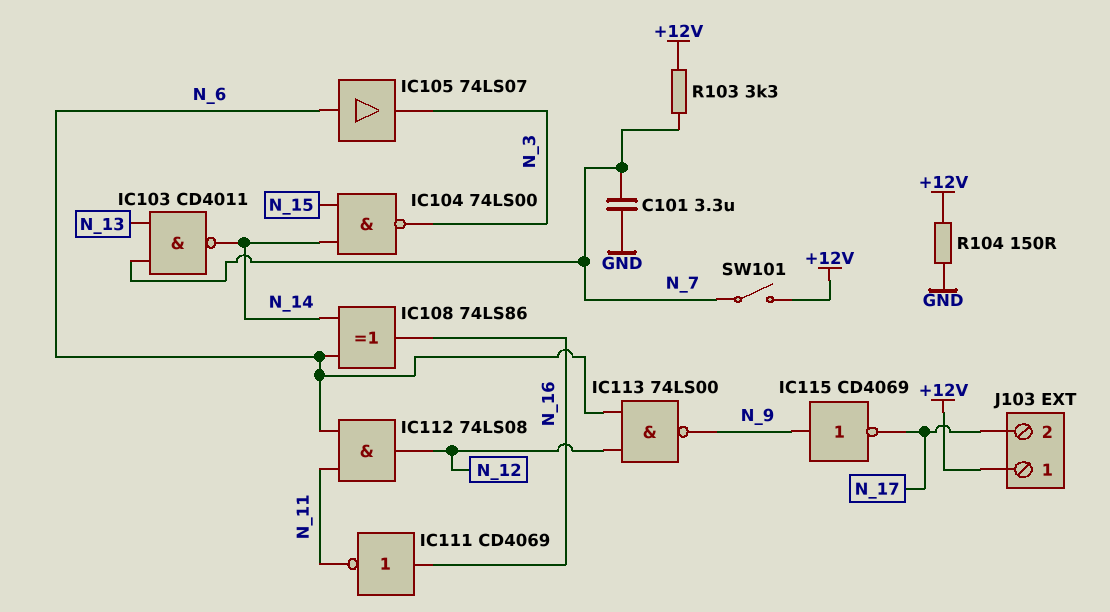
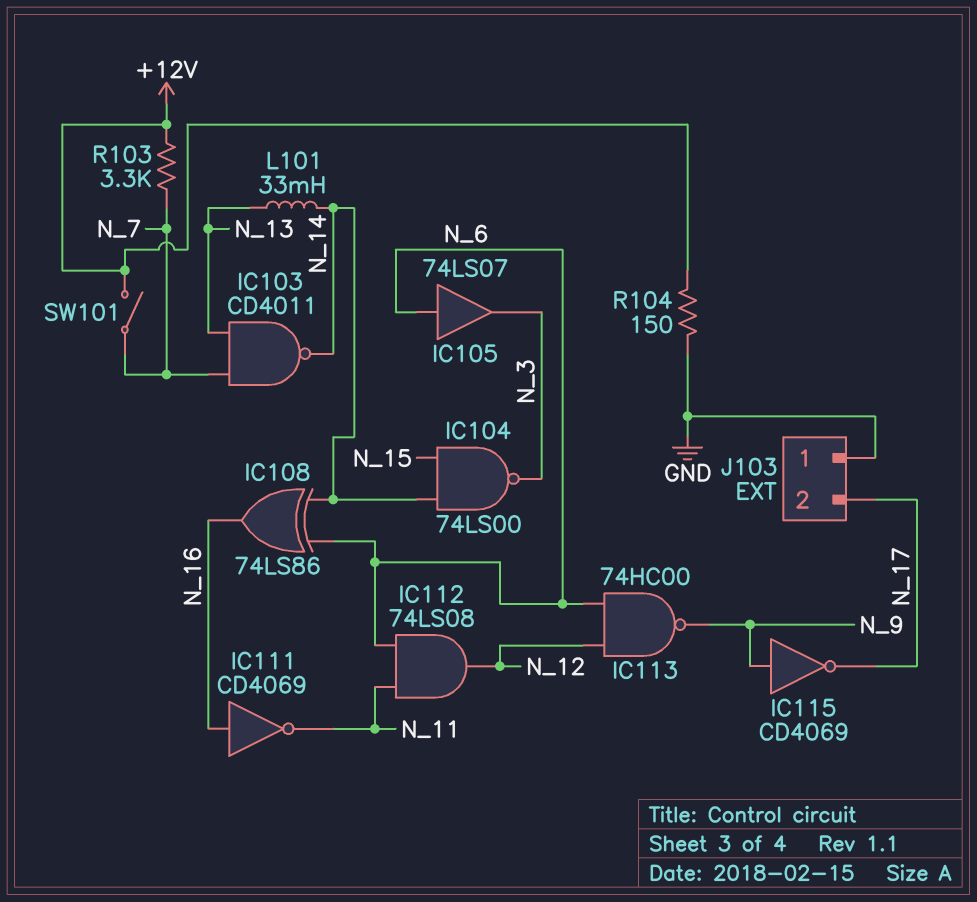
C101: 3.3uF (GND, N_7) -> none
IC113: NAND 74LS00 (in N_6, in N_12, out N_9) -> NAND 74HC00 (in N_6, in N_12, out N_9)
J103 pin 1: +12V -> GND
L101: none -> 33mH (N_13, N_14)

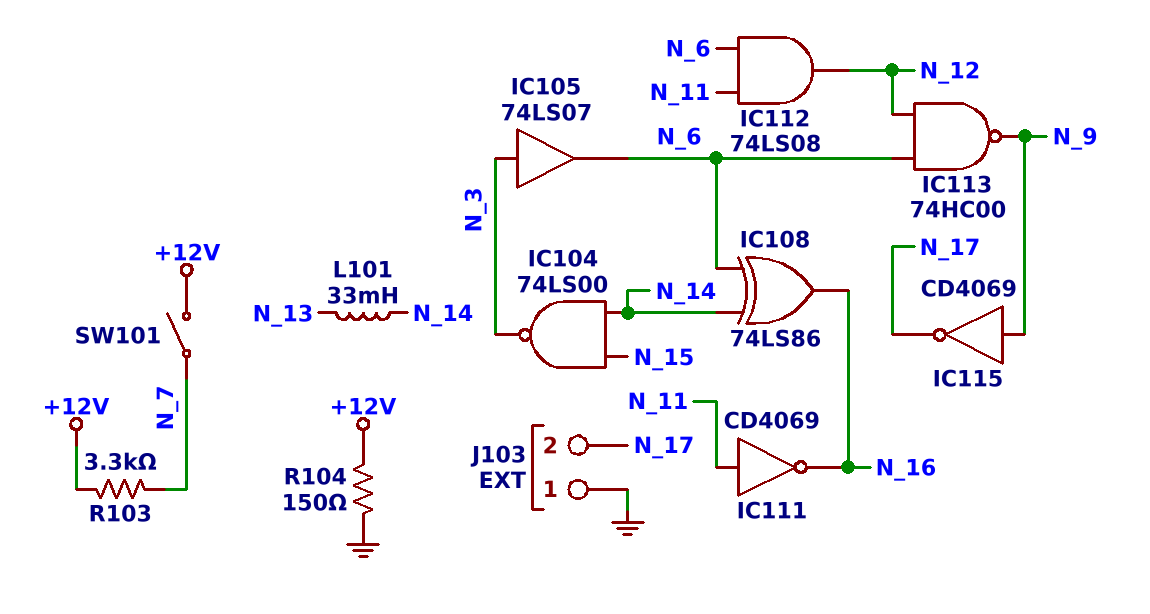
IC103: NAND CD4011 (in N_7, in N_13, out N_14) -> none
IC105: buffer 74LS07 (in N_6, out N_3) -> buffer 74LS07 (in N_3, out N_6)
IC111: NOT CD4069 (in N_16, out N_11) -> NOT CD4069 (in N_11, out N_16)

